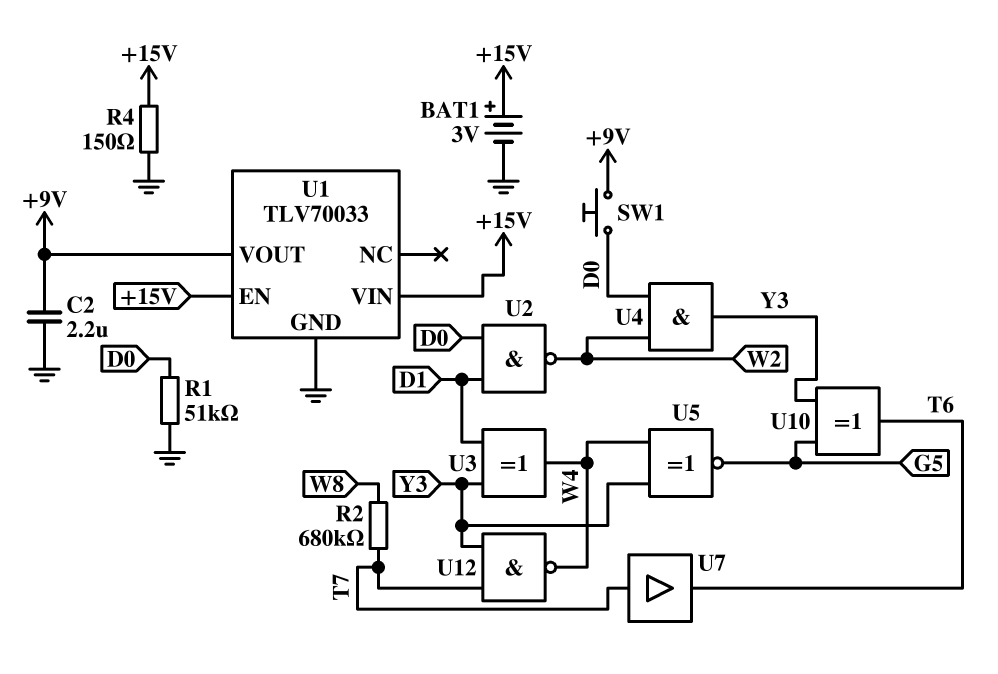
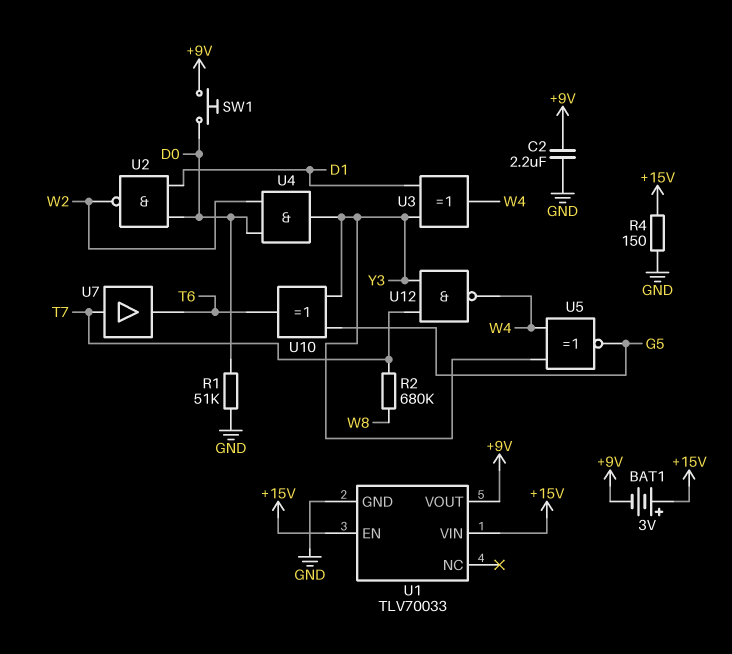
BAT1: 3V (plus +15V, minus GND) -> 3V (plus +15V, minus +9V)

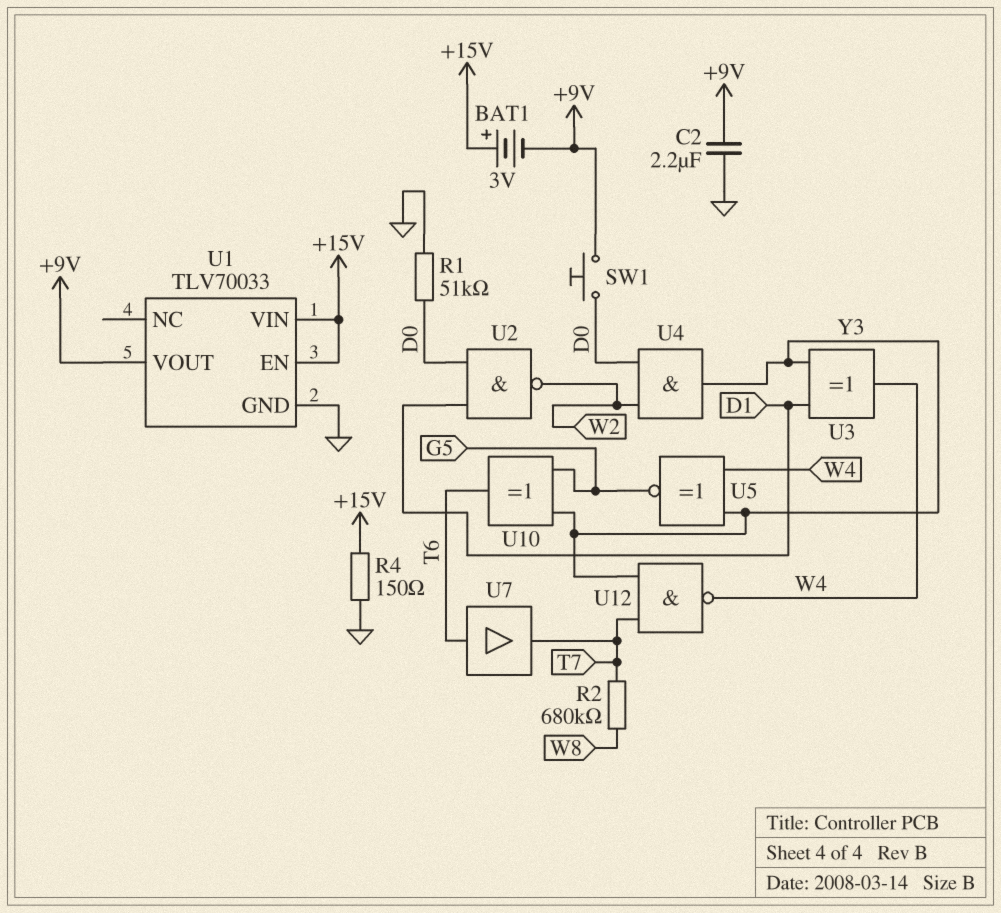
U7: buffer (in T7, out T6) -> buffer (in T6, out T7)

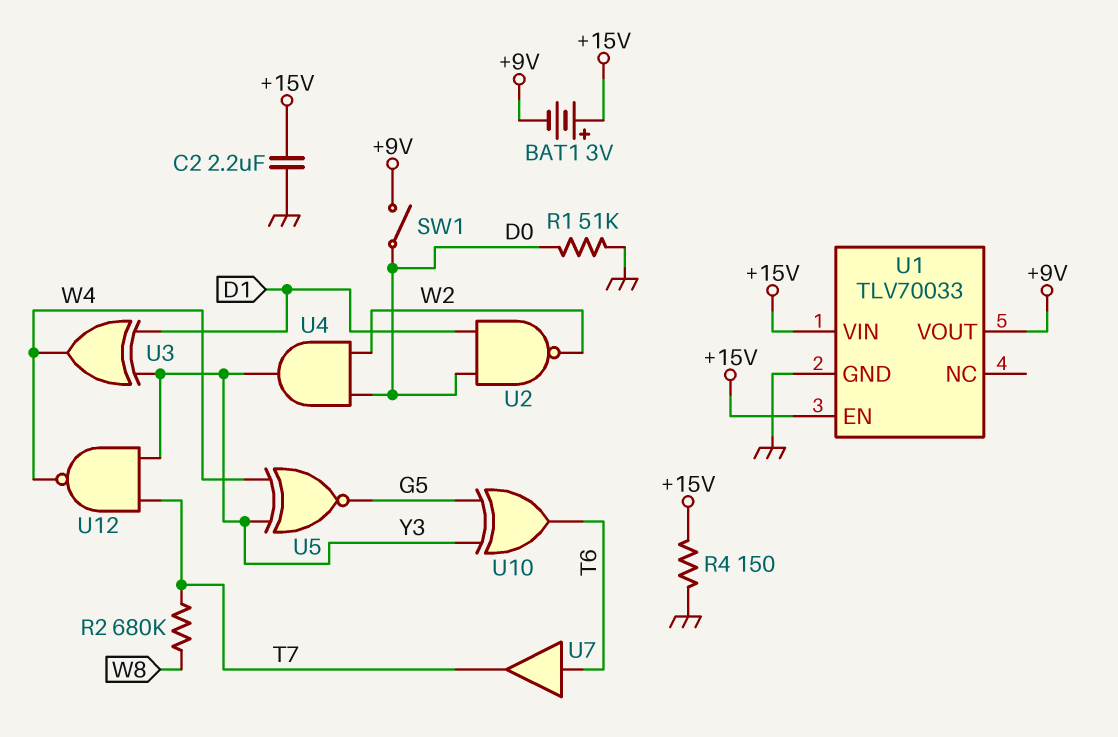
C2: 2.2uF (+9V, GND) -> 2.2uF (+15V, GND)
SW1: button (+9V, D0) -> switch (+9V, D0)

